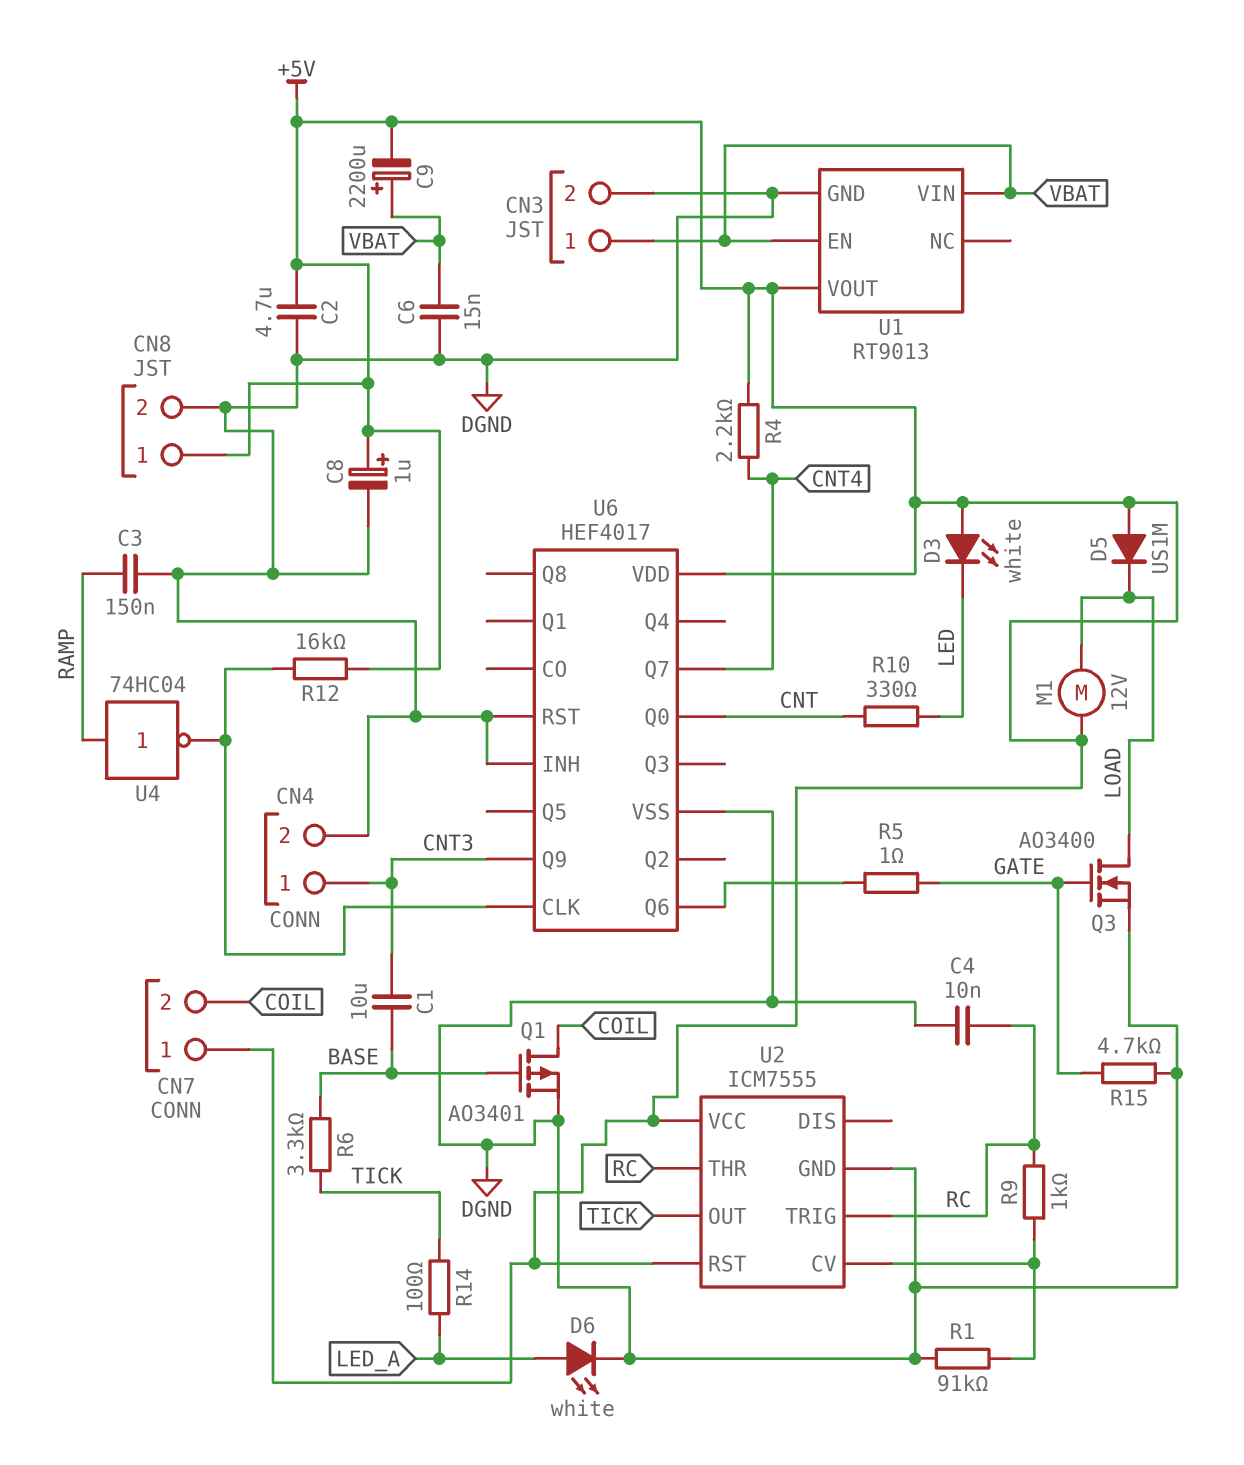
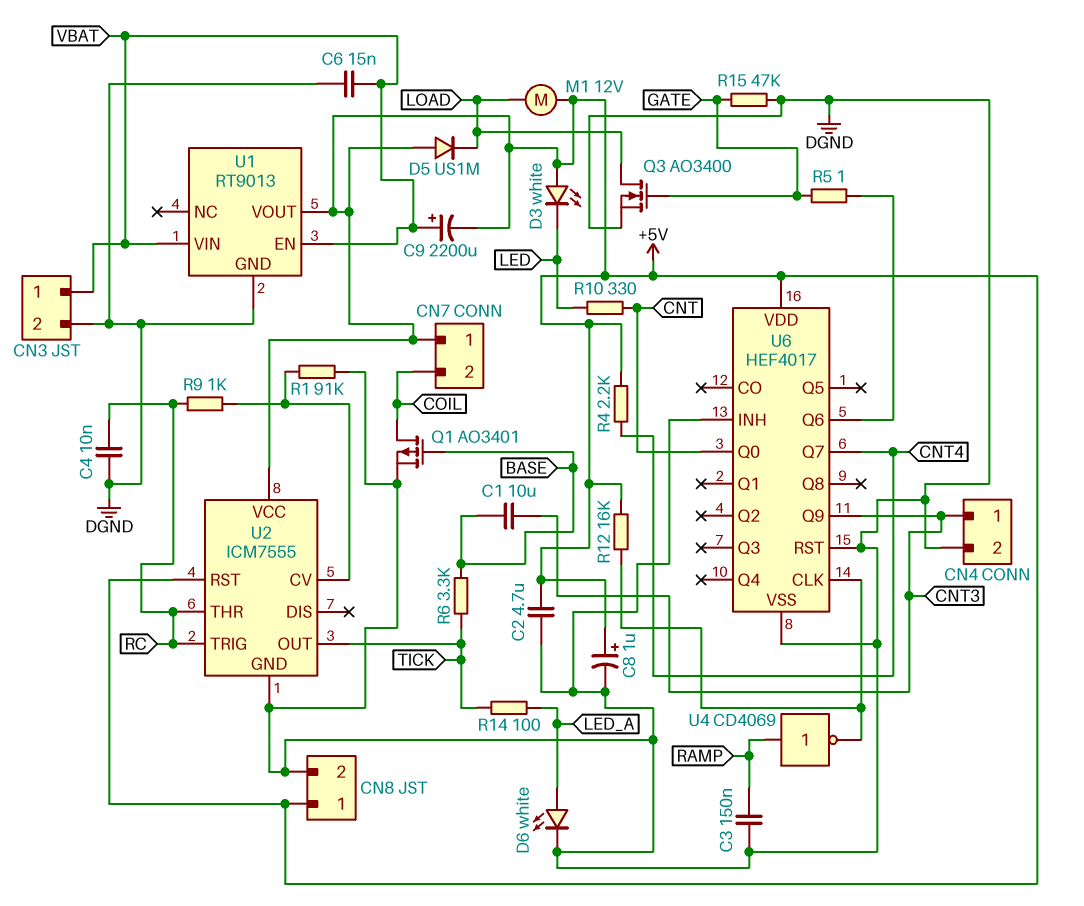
R15: 4.7k (DGND, GATE) -> 47k (DGND, GATE)
U4: NOT 74HC04 (in RAMP, out U6/CLK) -> NOT CD4069 (in RAMP, out U6/CLK)

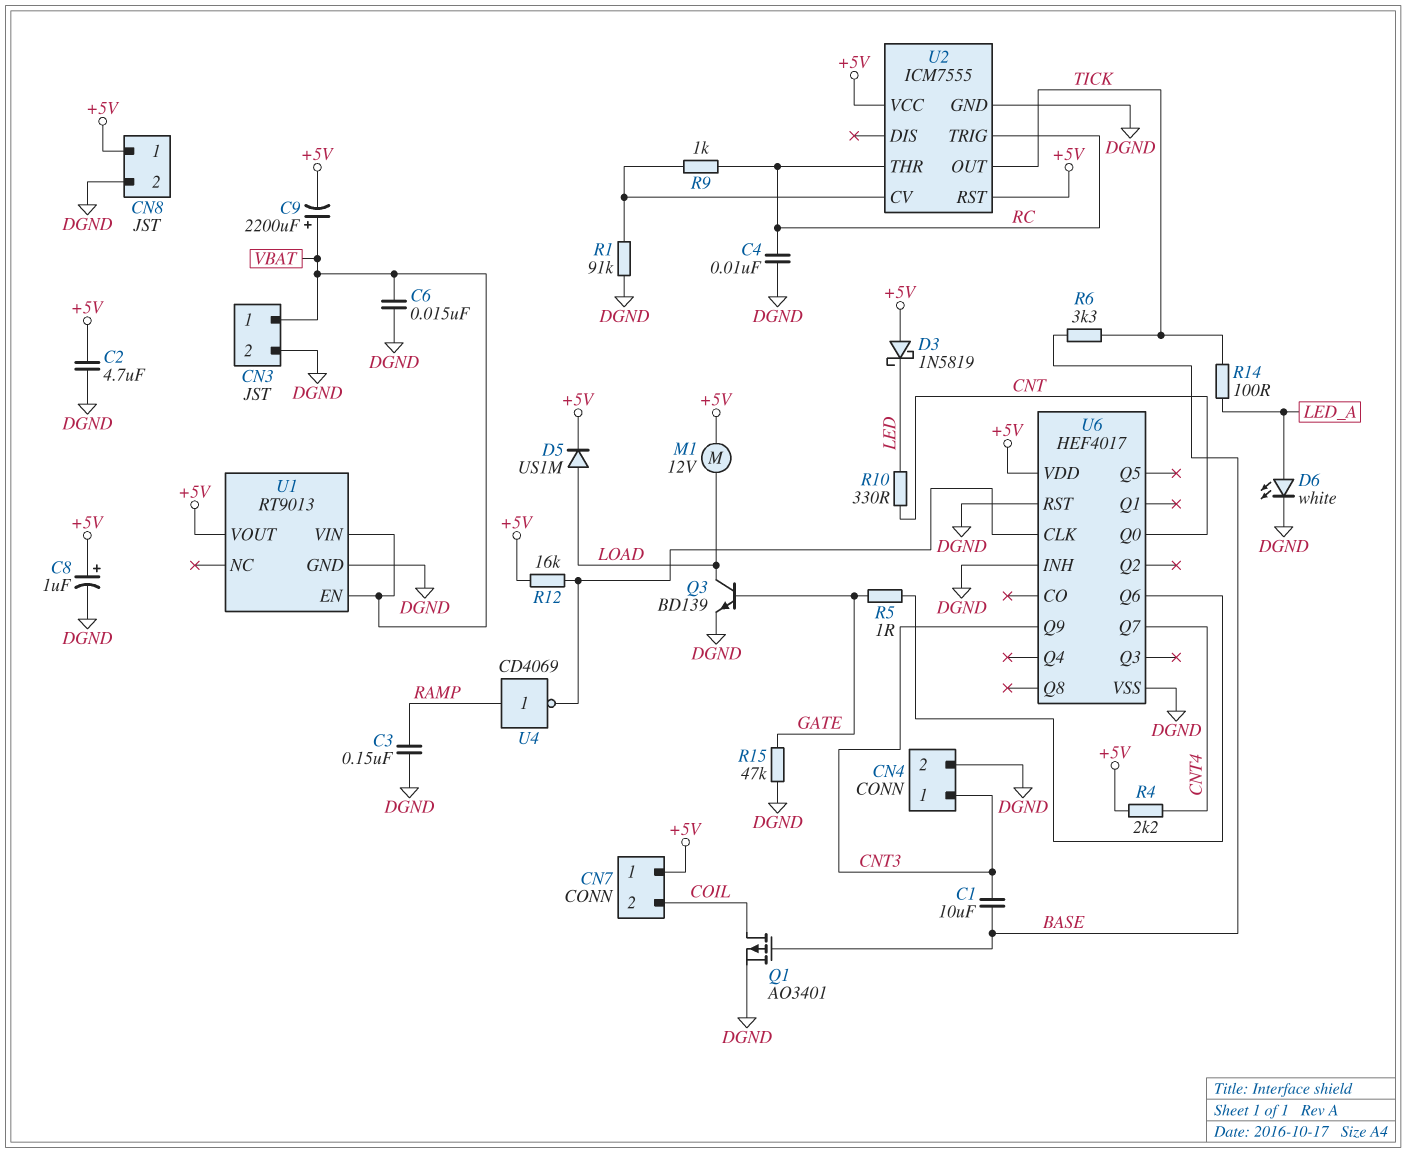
D3: LED white (A +5V, K LED) -> schottky 1N5819 (A +5V, K LED)
D5: diode US1M (A +5V, K LOAD) -> diode US1M (A LOAD, K +5V)
Q3: NMOS AO3400 (G GATE, D LOAD, S DGND) -> NPN BD139 (B GATE, C LOAD, E DGND)

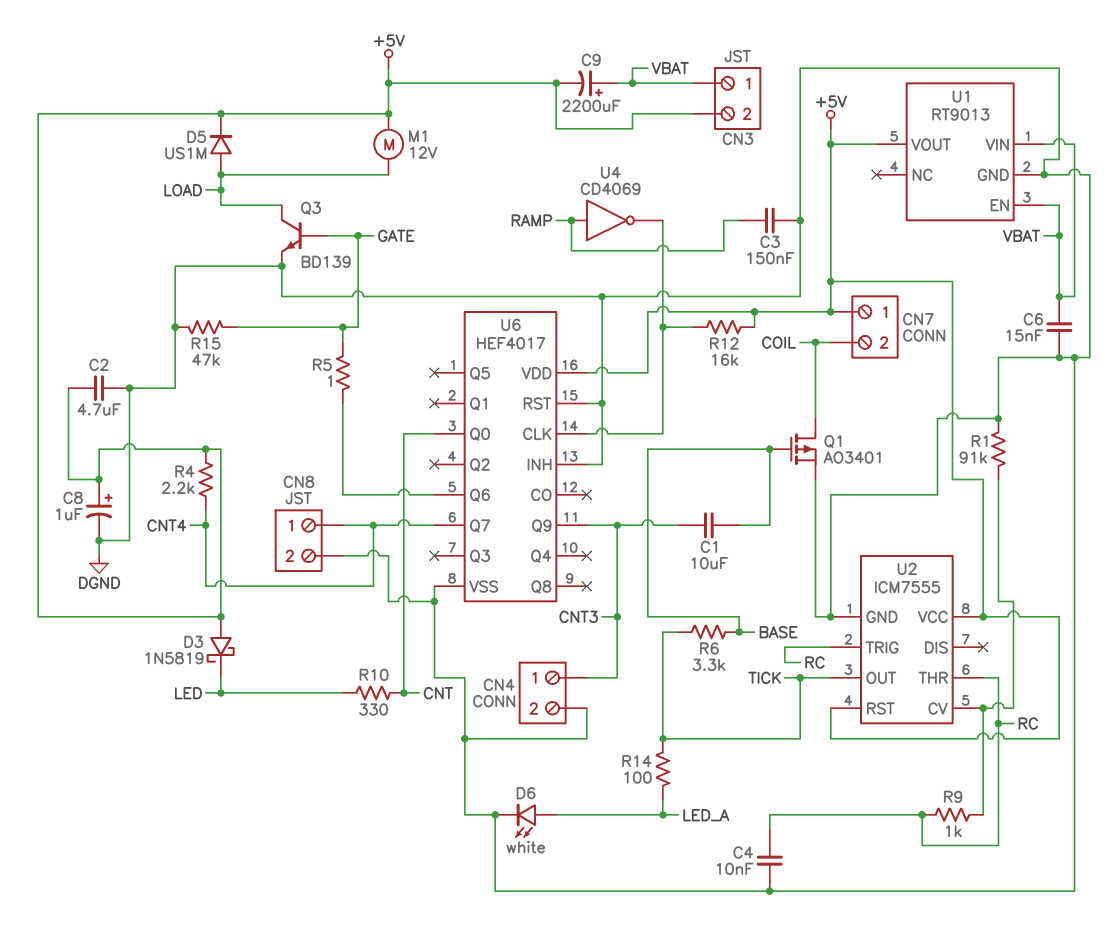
CN3 pin 2: DGND -> +5V
CN8 pin 1: +5V -> CNT4

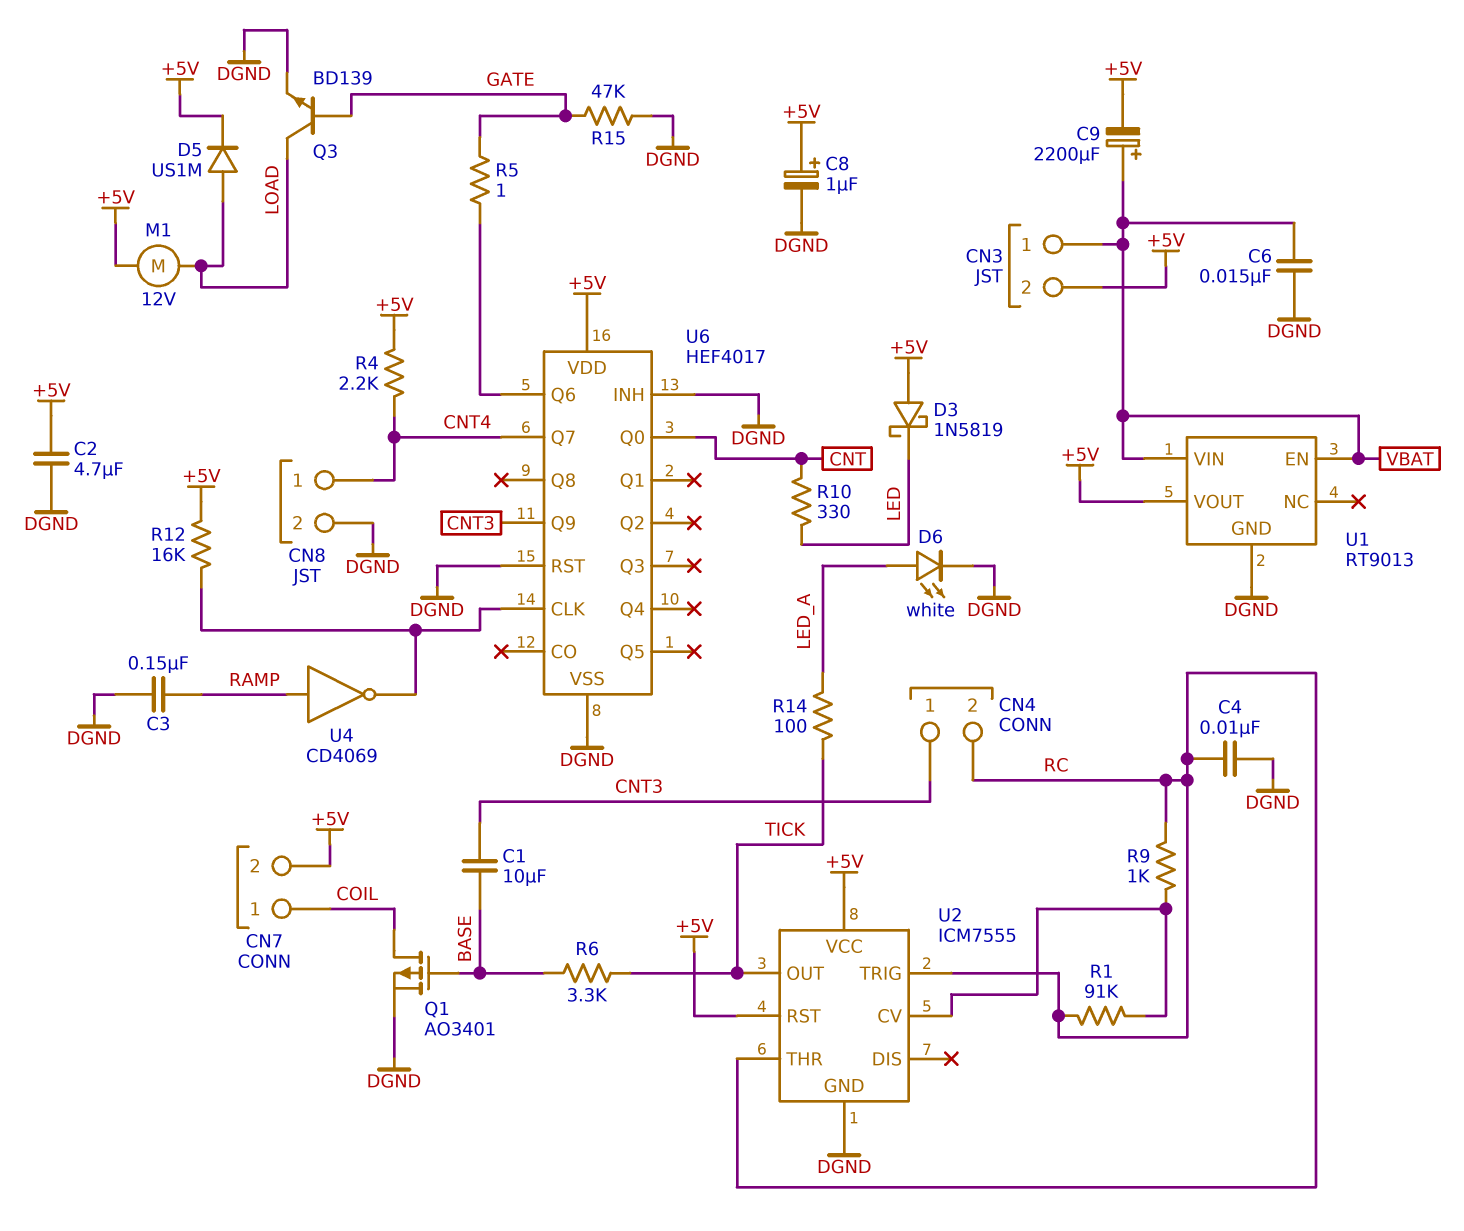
CN4 pin 2: DGND -> RC
CN7 pin 1: +5V -> COIL
CN7 pin 2: COIL -> +5V
R1: 91k (DGND, U2/CV) -> 91k (RC, U2/CV)

